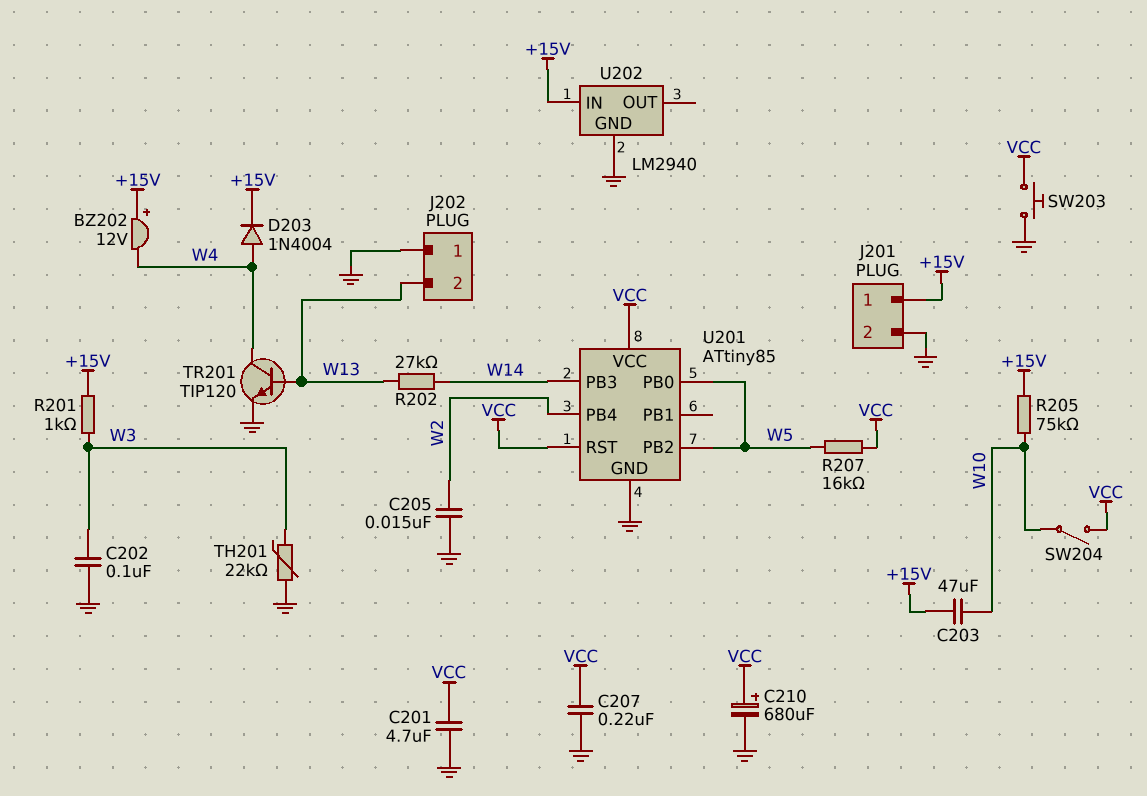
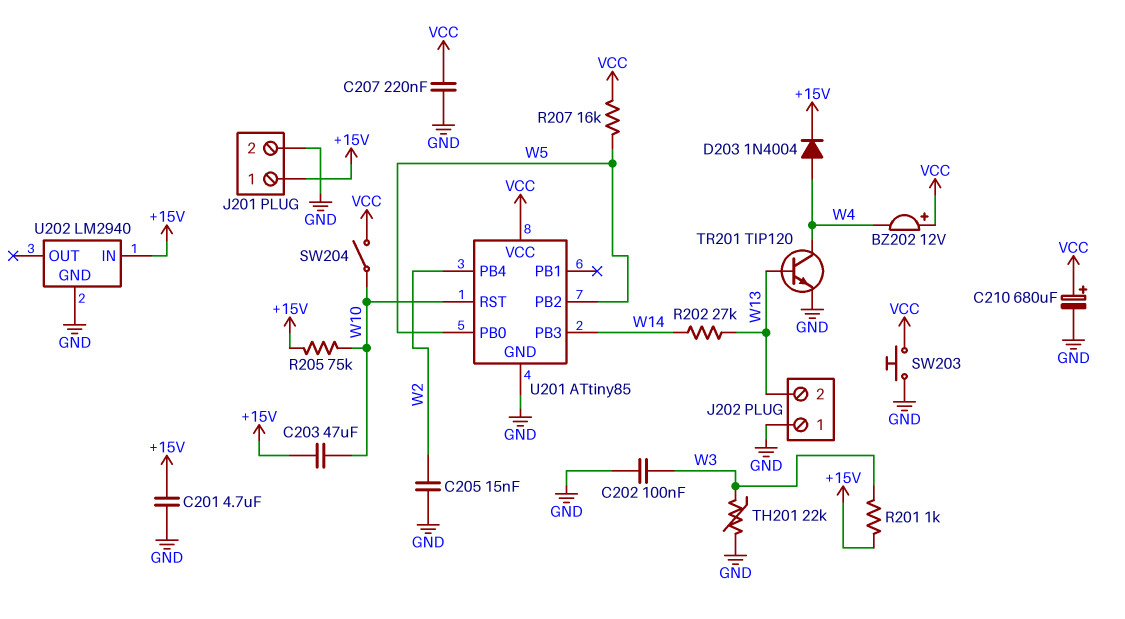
BZ202: buzzer 12V (plus +15V, minus W4) -> buzzer 12V (plus VCC, minus W4)
C201: 4.7uF (GND, VCC) -> 4.7uF (+15V, GND)
U201 pin RST: VCC -> W10

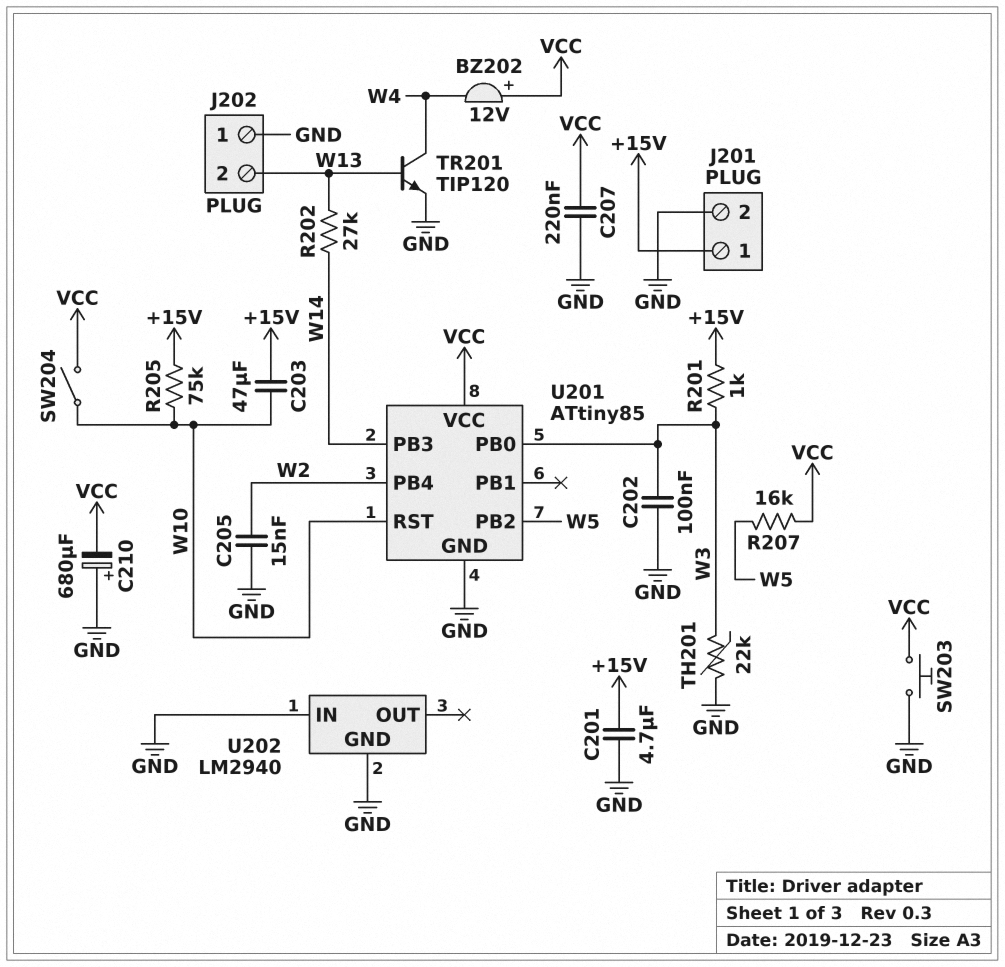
C210: 680uF (plus VCC, minus GND) -> 680uF (plus GND, minus VCC)
D203: diode 1N4004 (A W4, K +15V) -> none
U201 pin PB0: W5 -> W3
U202 pin IN: +15V -> GND

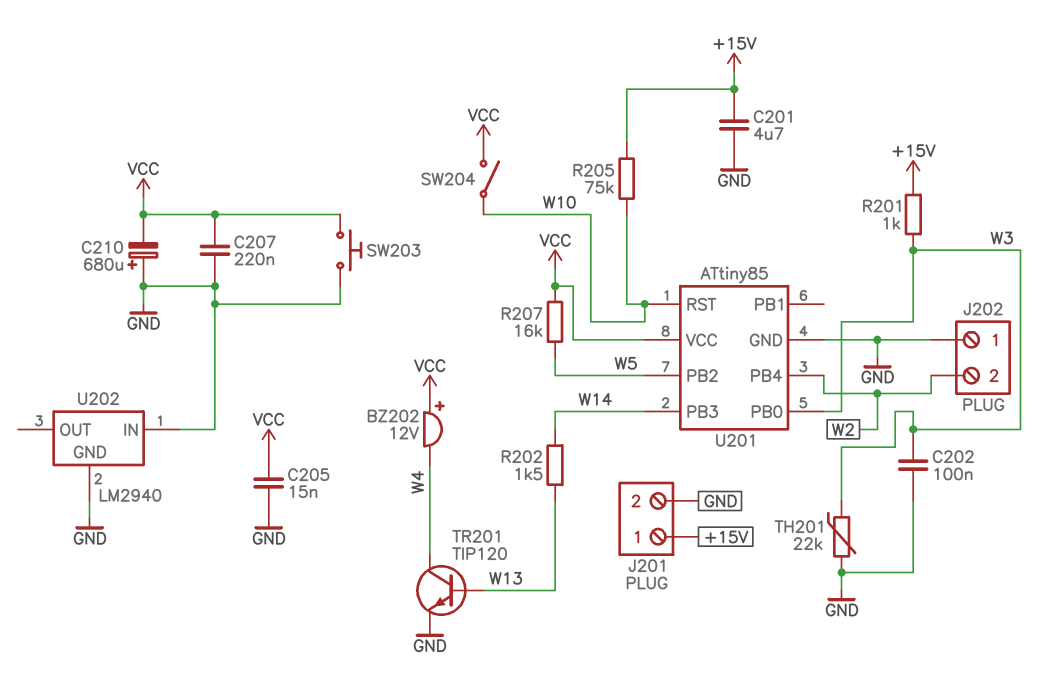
C203: 47uF (+15V, W10) -> none
C205: 15nF (GND, W2) -> 15nF (GND, VCC)
J202 pin 2: W13 -> W2
R202: 27k (W13, W14) -> 1.5k (W13, W14)

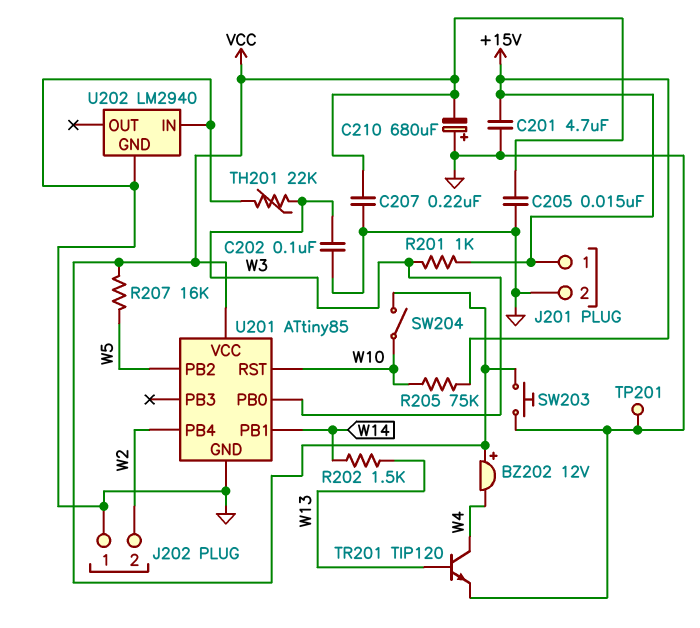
TP201: none -> test point (GND)
U201 pin PB1: none -> W14
U201 pin PB3: W14 -> none

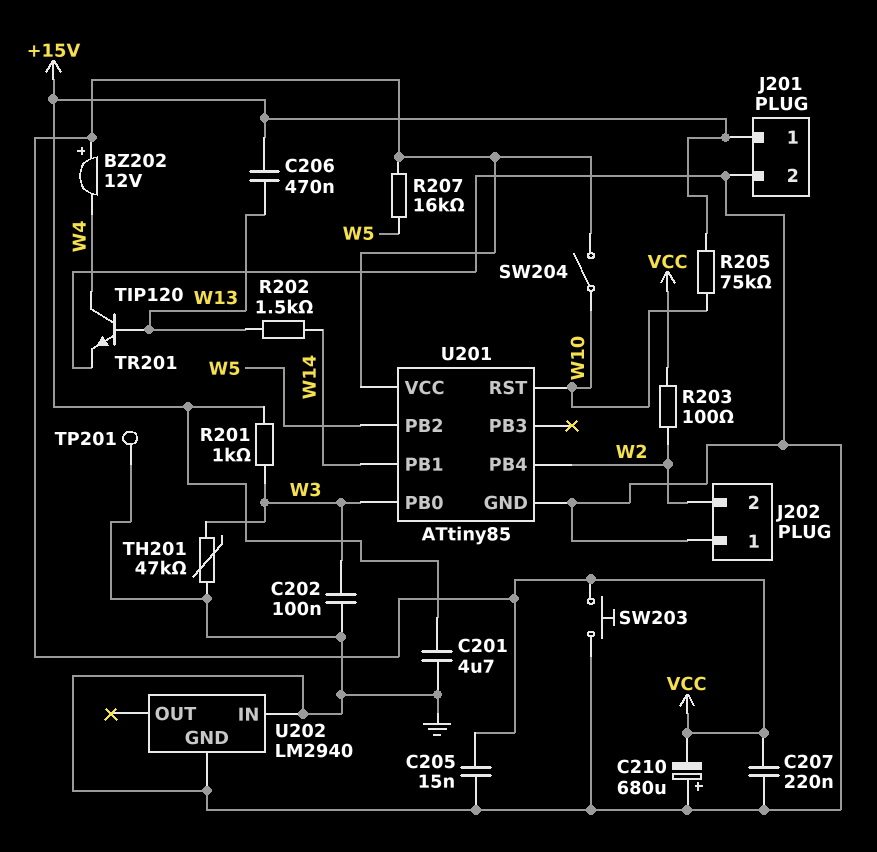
C206: none -> 470nF (+15V, W13)
R203: none -> 100 (VCC, W2)
TH201: 22k (GND, W3) -> 47k (GND, W3)

